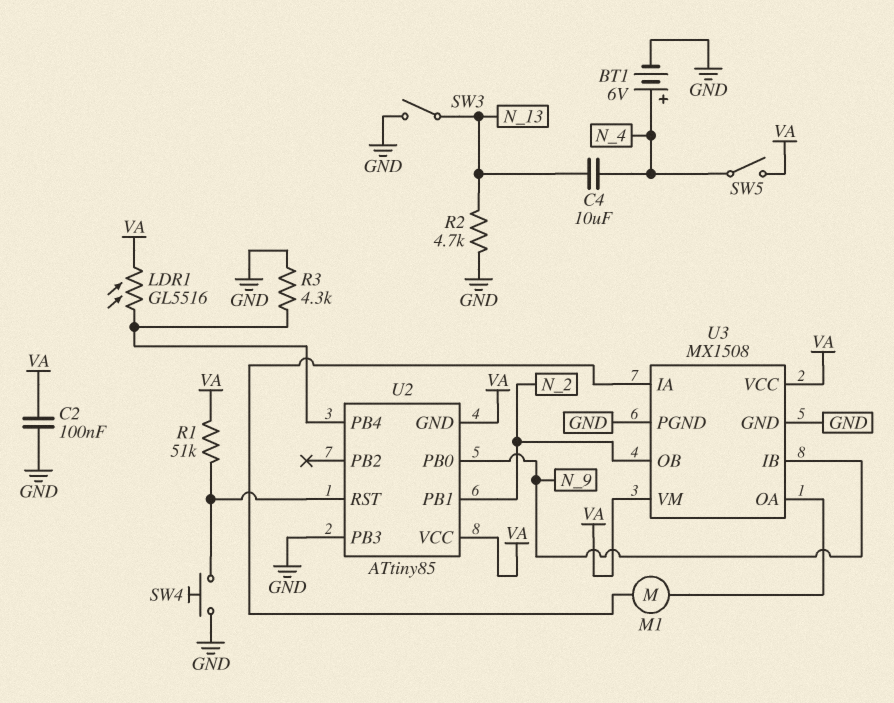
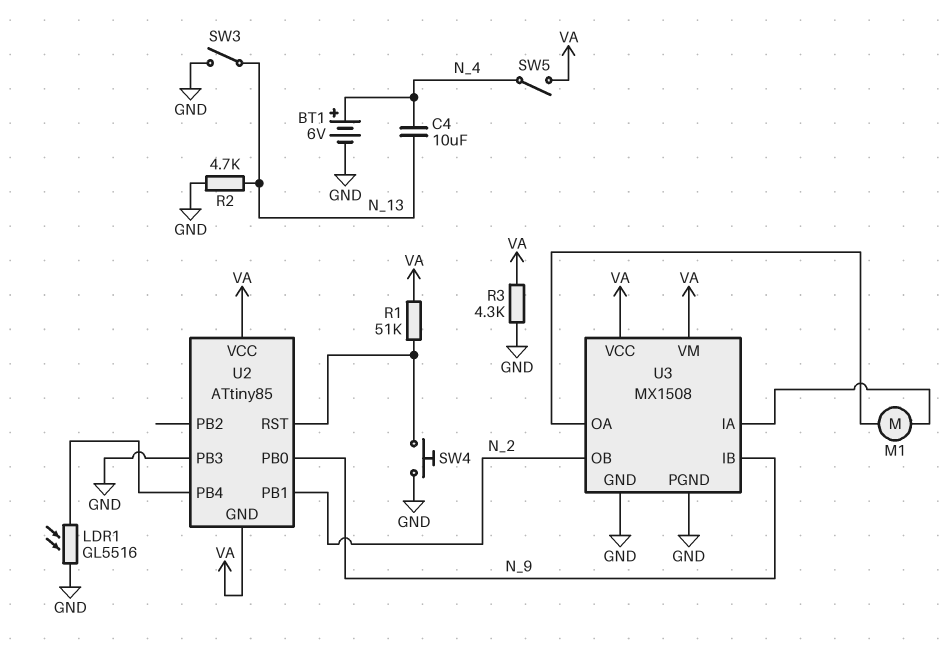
C2: 100nF (GND, VA) -> none
LDR1: GL5516 (U2/PB4, VA) -> GL5516 (GND, U2/PB4)
R3: 4.3k (GND, U2/PB4) -> 4.3k (GND, VA)

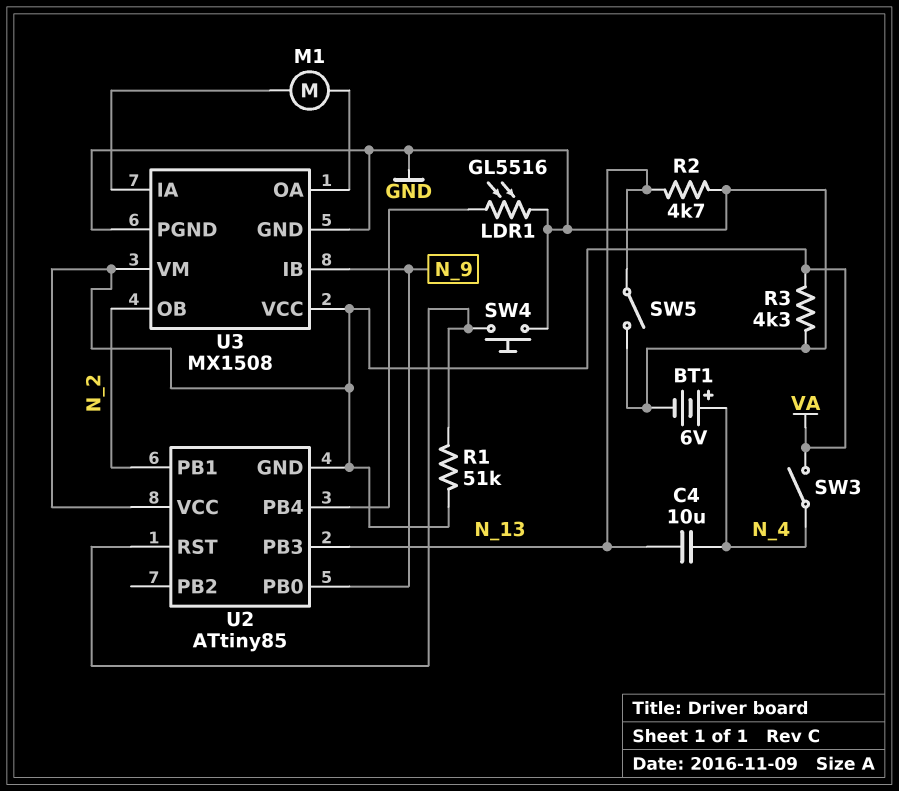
SW3: switch (GND, N_13) -> switch (N_4, VA)
SW5: switch (N_4, VA) -> switch (GND, N_13)
U2 pin PB3: GND -> N_13

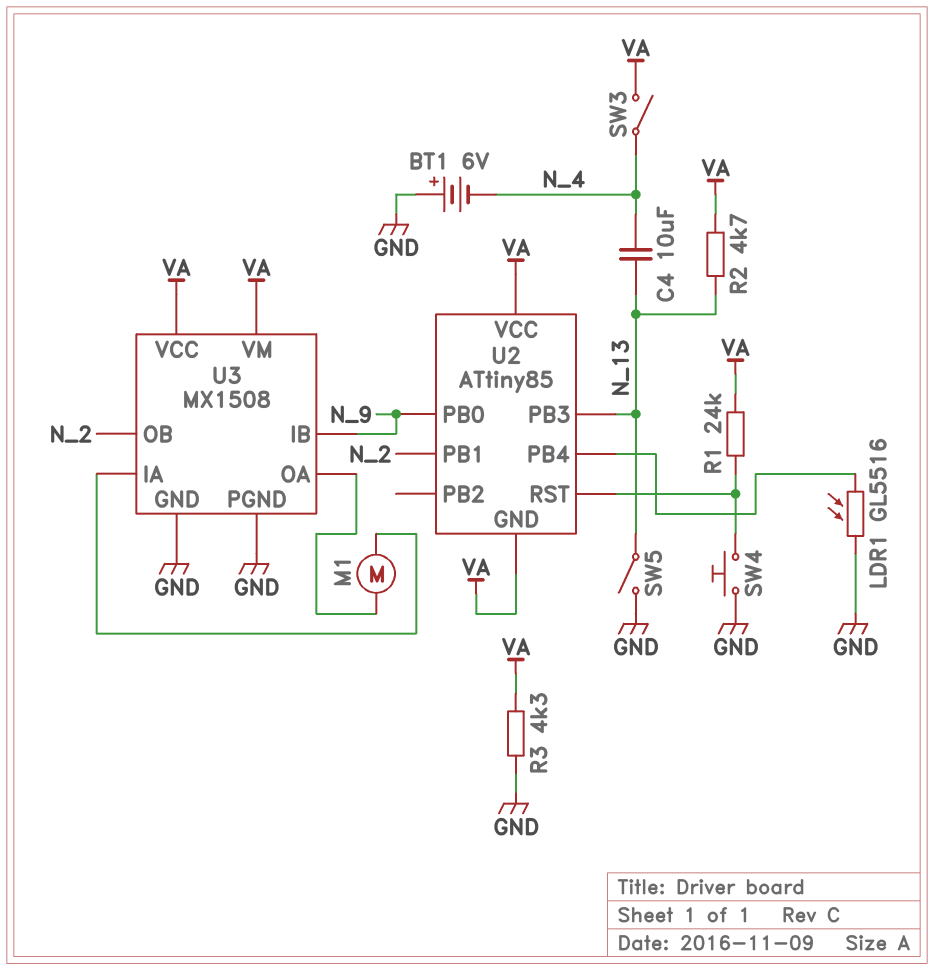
BT1: 6V (plus N_4, minus GND) -> 6V (plus GND, minus N_4)
R1: 51k (U2/RST, VA) -> 24k (U2/RST, VA)
R2: 4.7k (GND, N_13) -> 4.7k (N_13, VA)

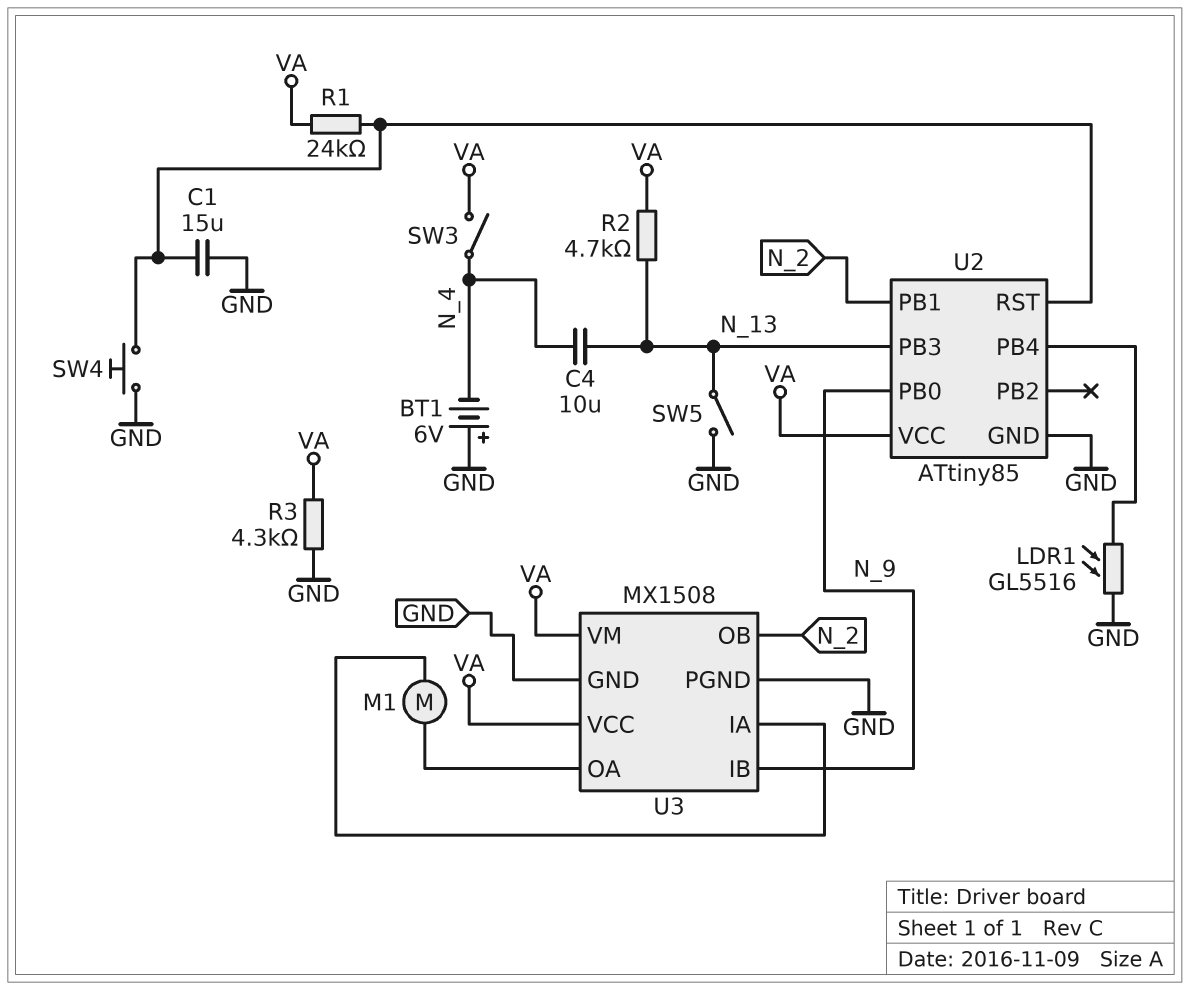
C1: none -> 15uF (GND, U2/RST)
U2 pin GND: VA -> GND

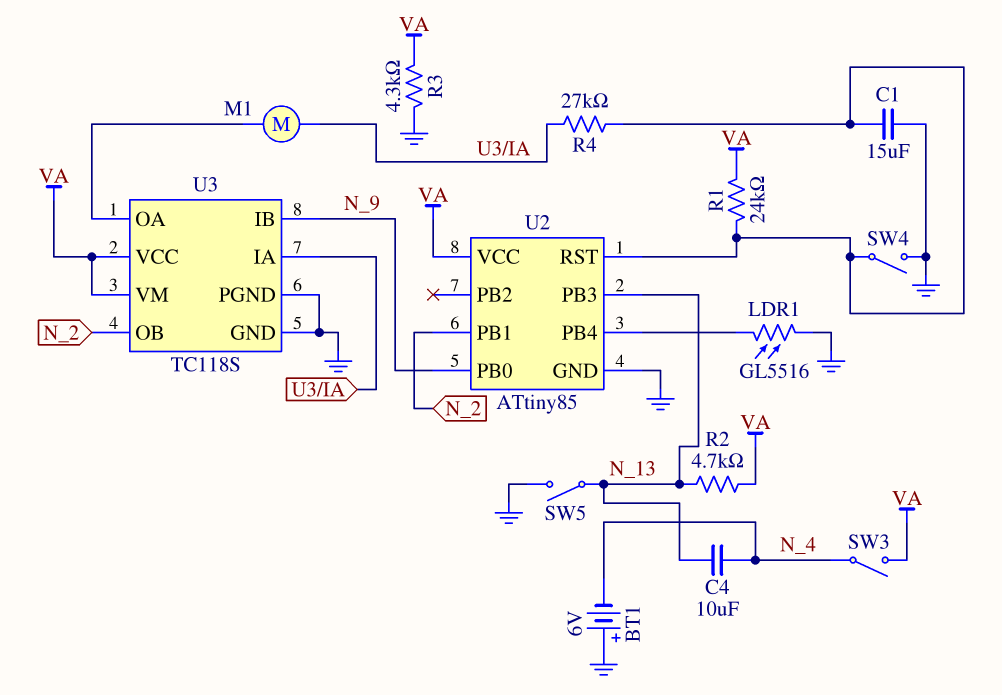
R4: none -> 27k (U2/RST, U3/IA)
SW4: button (GND, U2/RST) -> switch (GND, U2/RST)
U3: MX1508 -> TC118S

